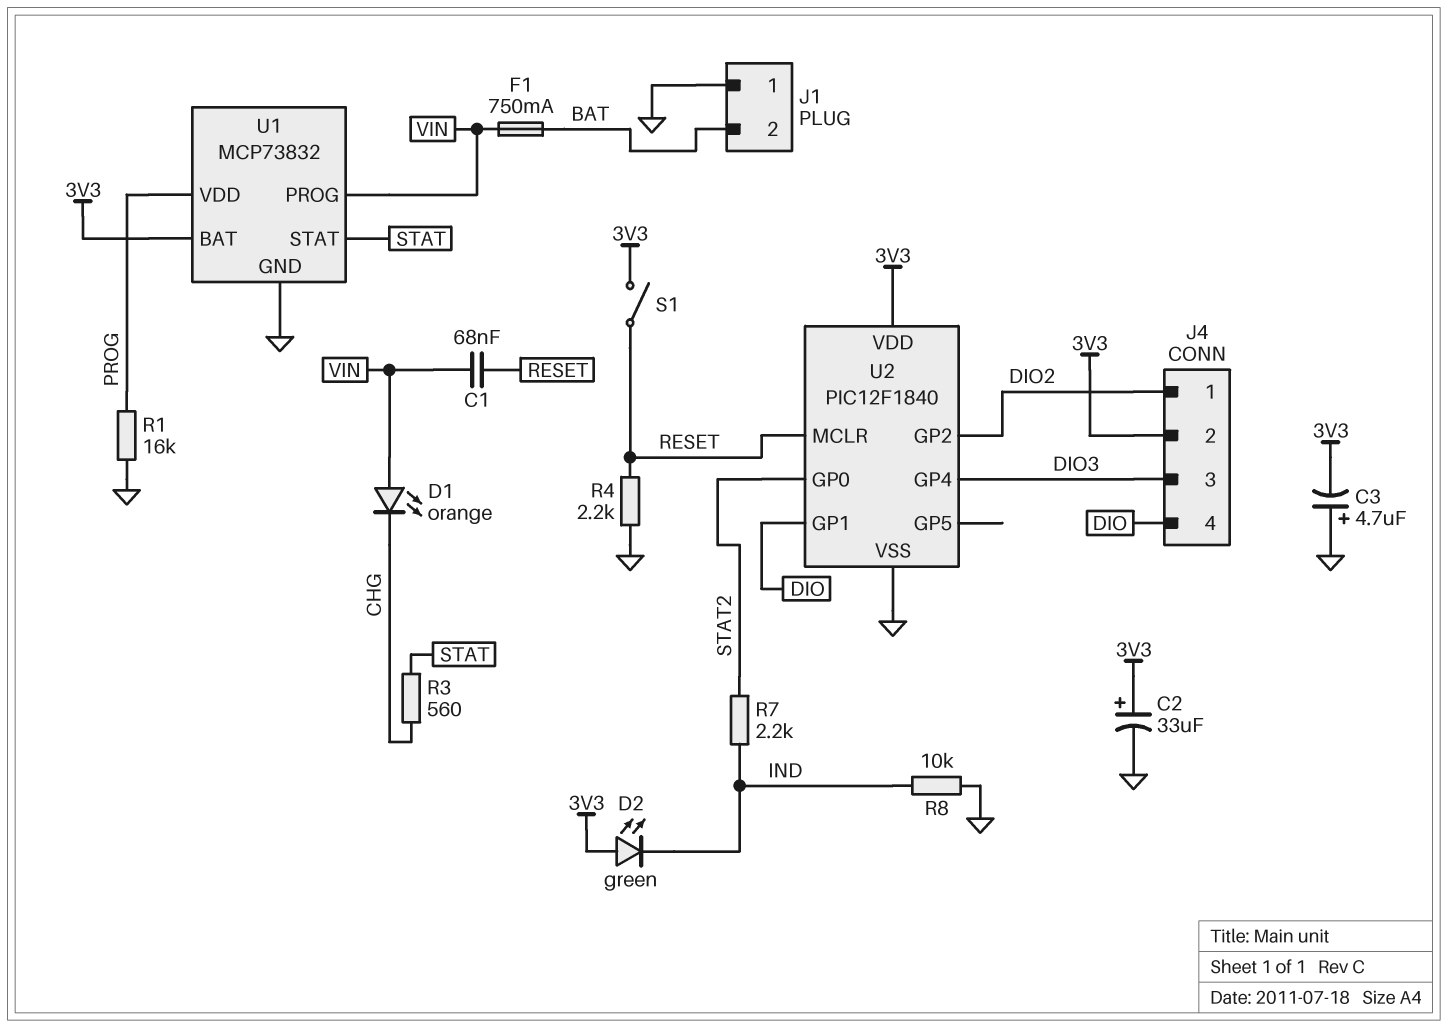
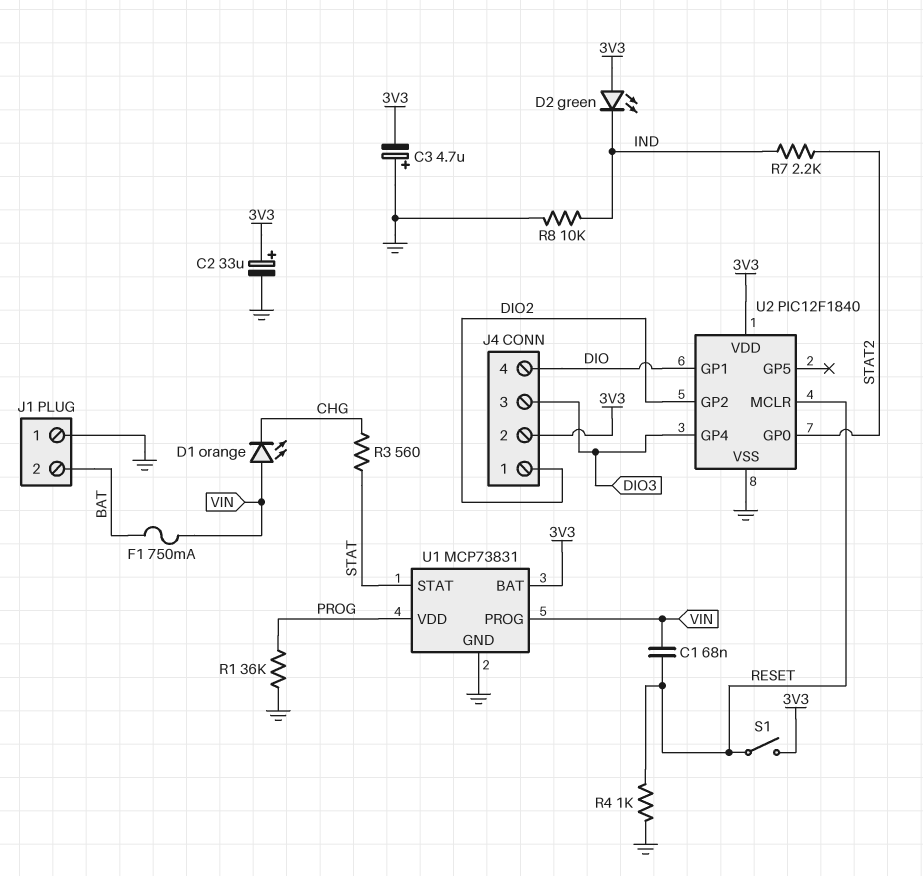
R1: 16k (GND, PROG) -> 36k (GND, PROG)
R4: 2.2k (GND, RESET) -> 1k (GND, RESET)
U1: MCP73832 -> MCP73831

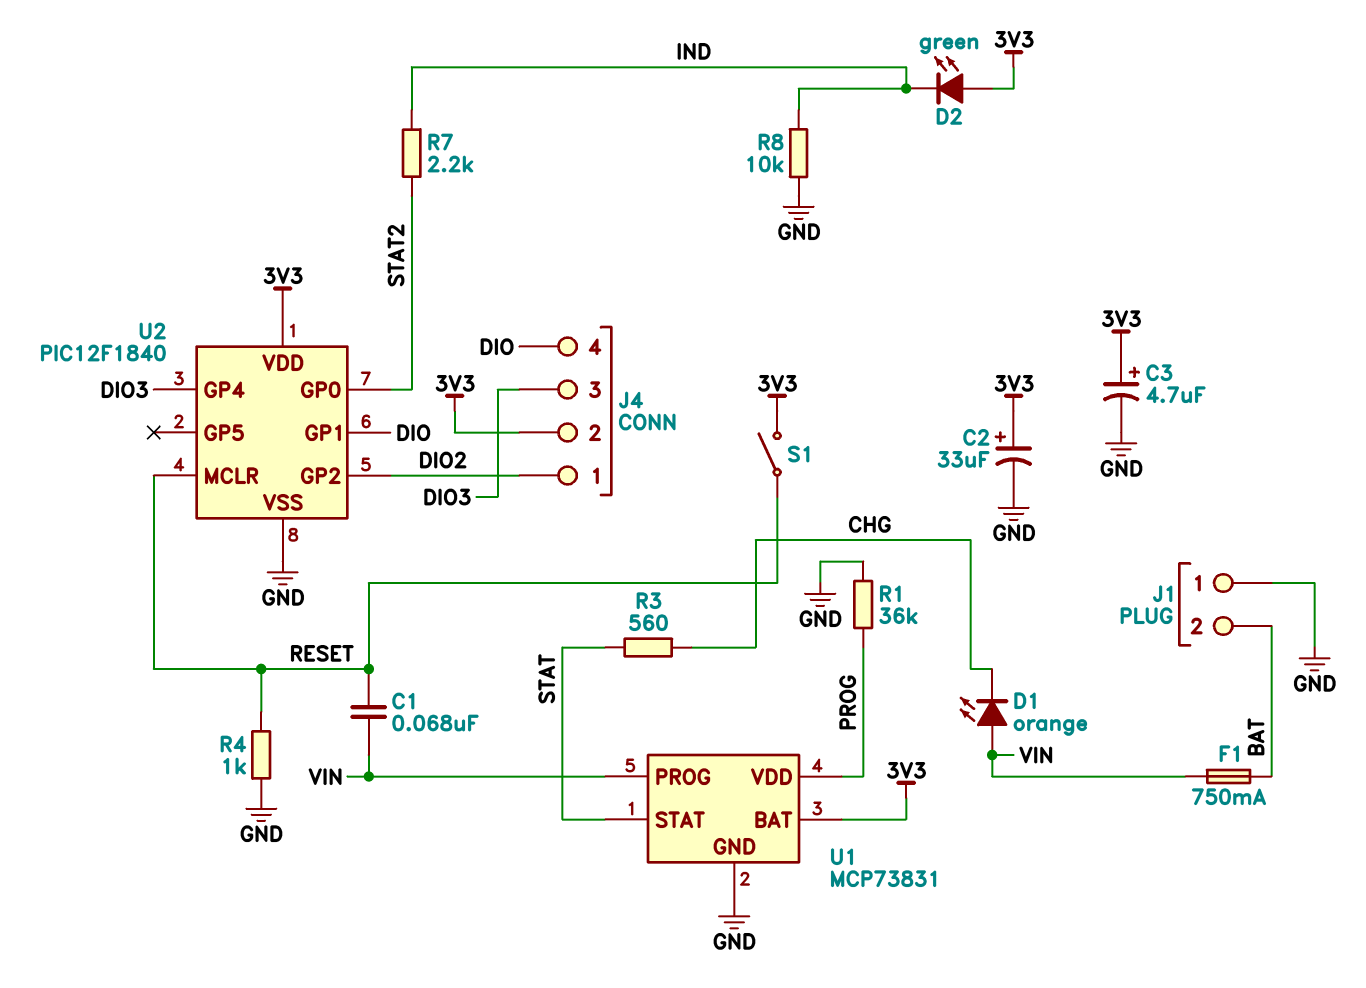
C3: 4.7uF (plus GND, minus 3V3) -> 4.7uF (plus 3V3, minus GND)

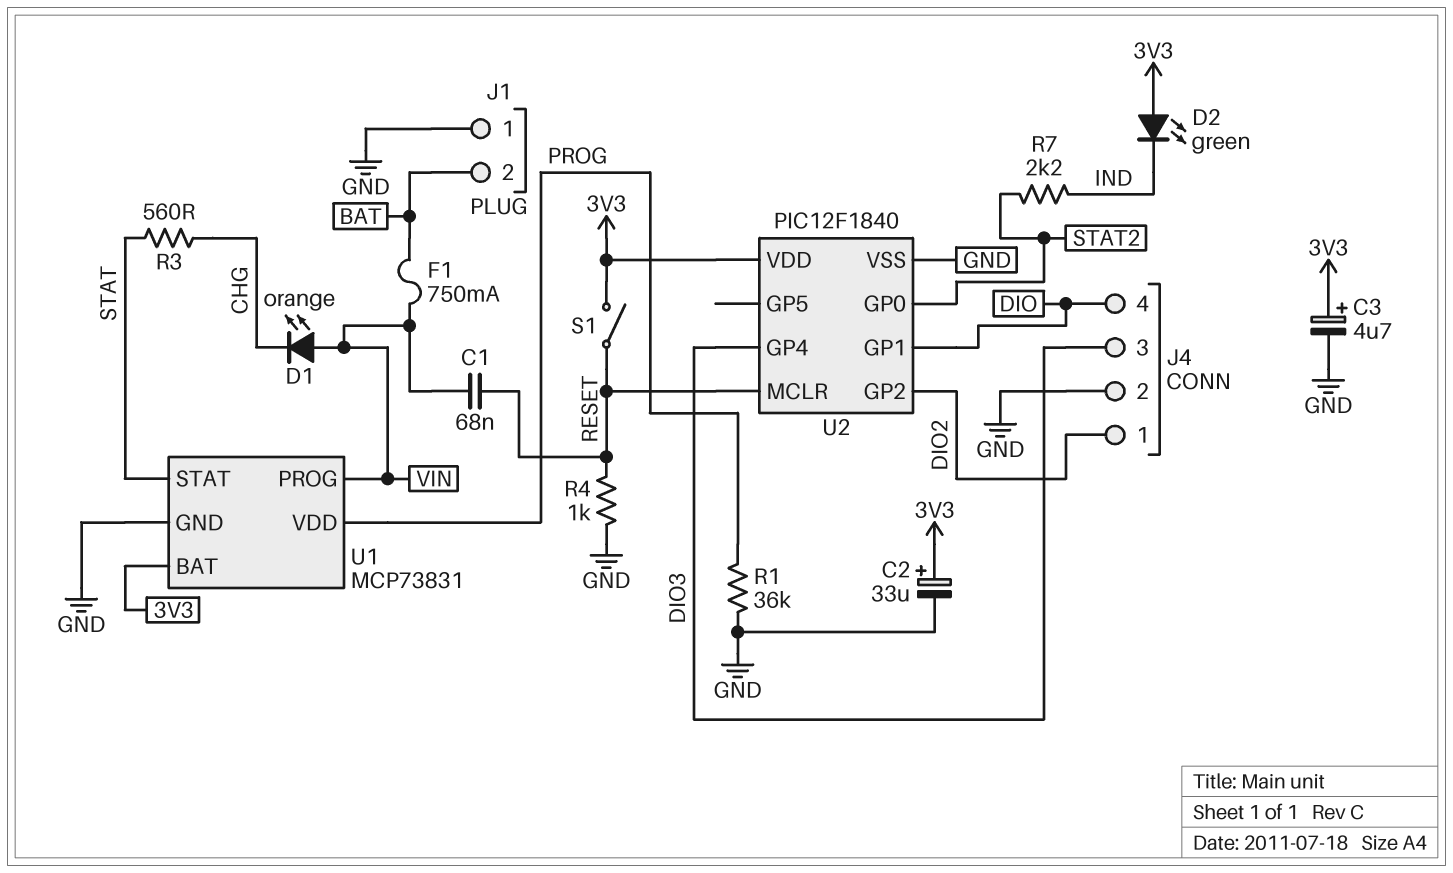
J4 pin 2: 3V3 -> GND
R8: 10k (GND, IND) -> none

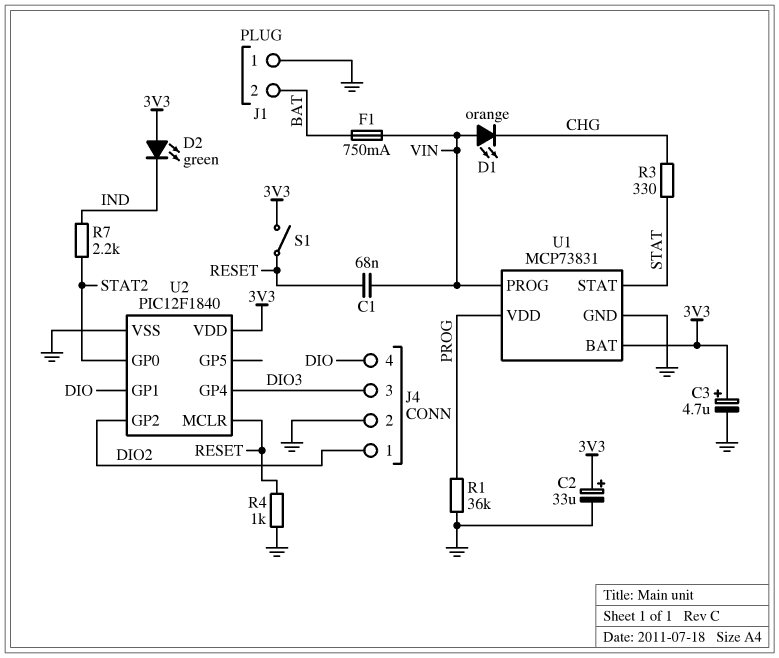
R3: 560 (CHG, STAT) -> 330 (CHG, STAT)

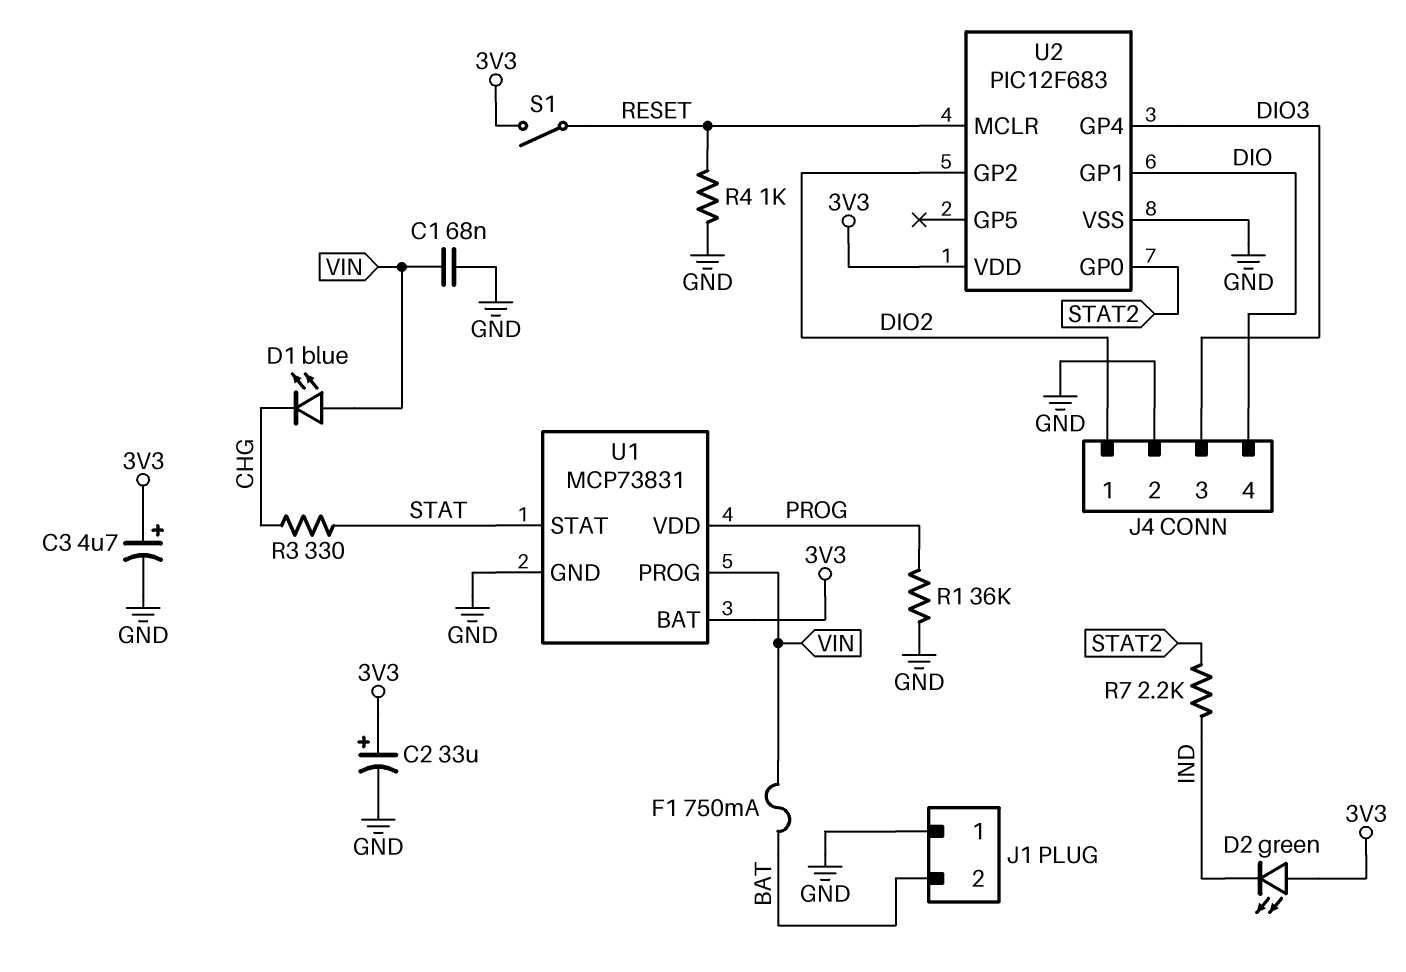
C1: 68nF (RESET, VIN) -> 68nF (GND, VIN)
D1: LED orange (A VIN, K CHG) -> LED blue (A VIN, K CHG)
U2: PIC12F1840 -> PIC12F683

